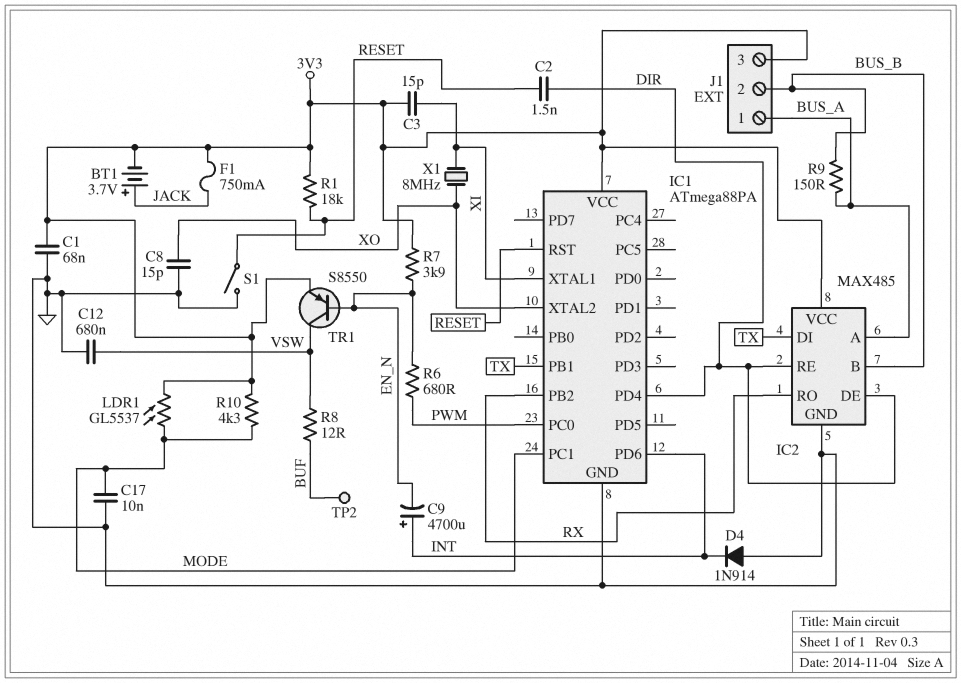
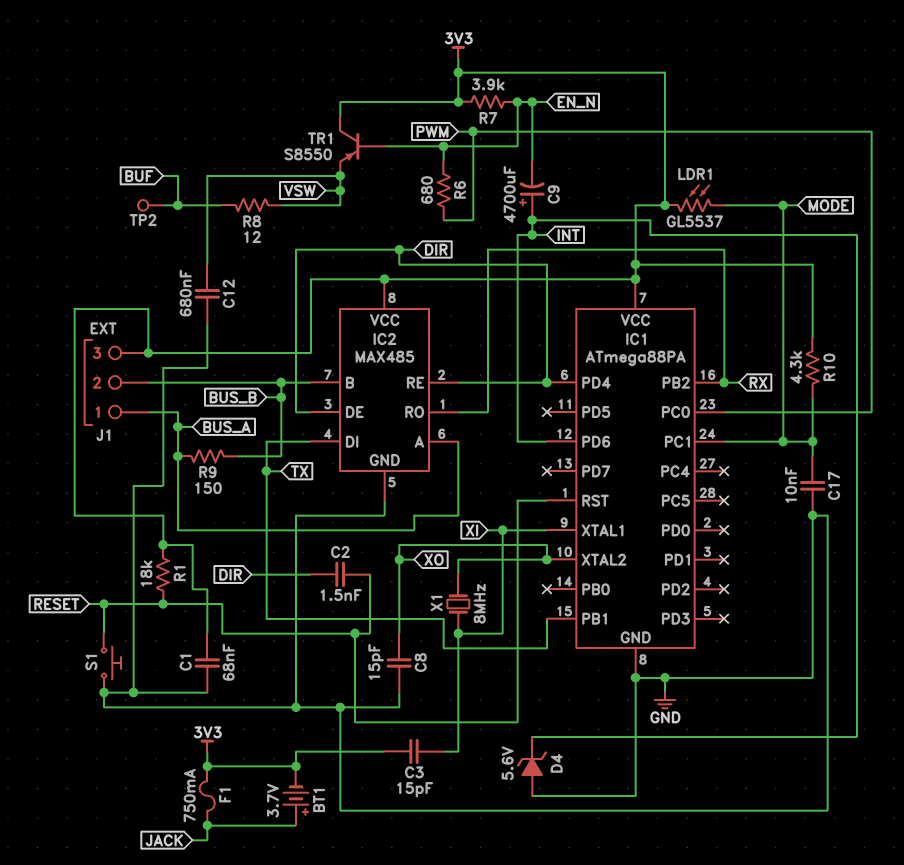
D4: diode 1N914 (A GND, K INT) -> zener 5.6V (A GND, K INT)
S1: switch (GND, RESET) -> button (GND, RESET)
TR1: PNP S8550 (B EN_N, C VSW, E 3V3) -> PNP S8550 (B EN_N, C 3V3, E VSW)

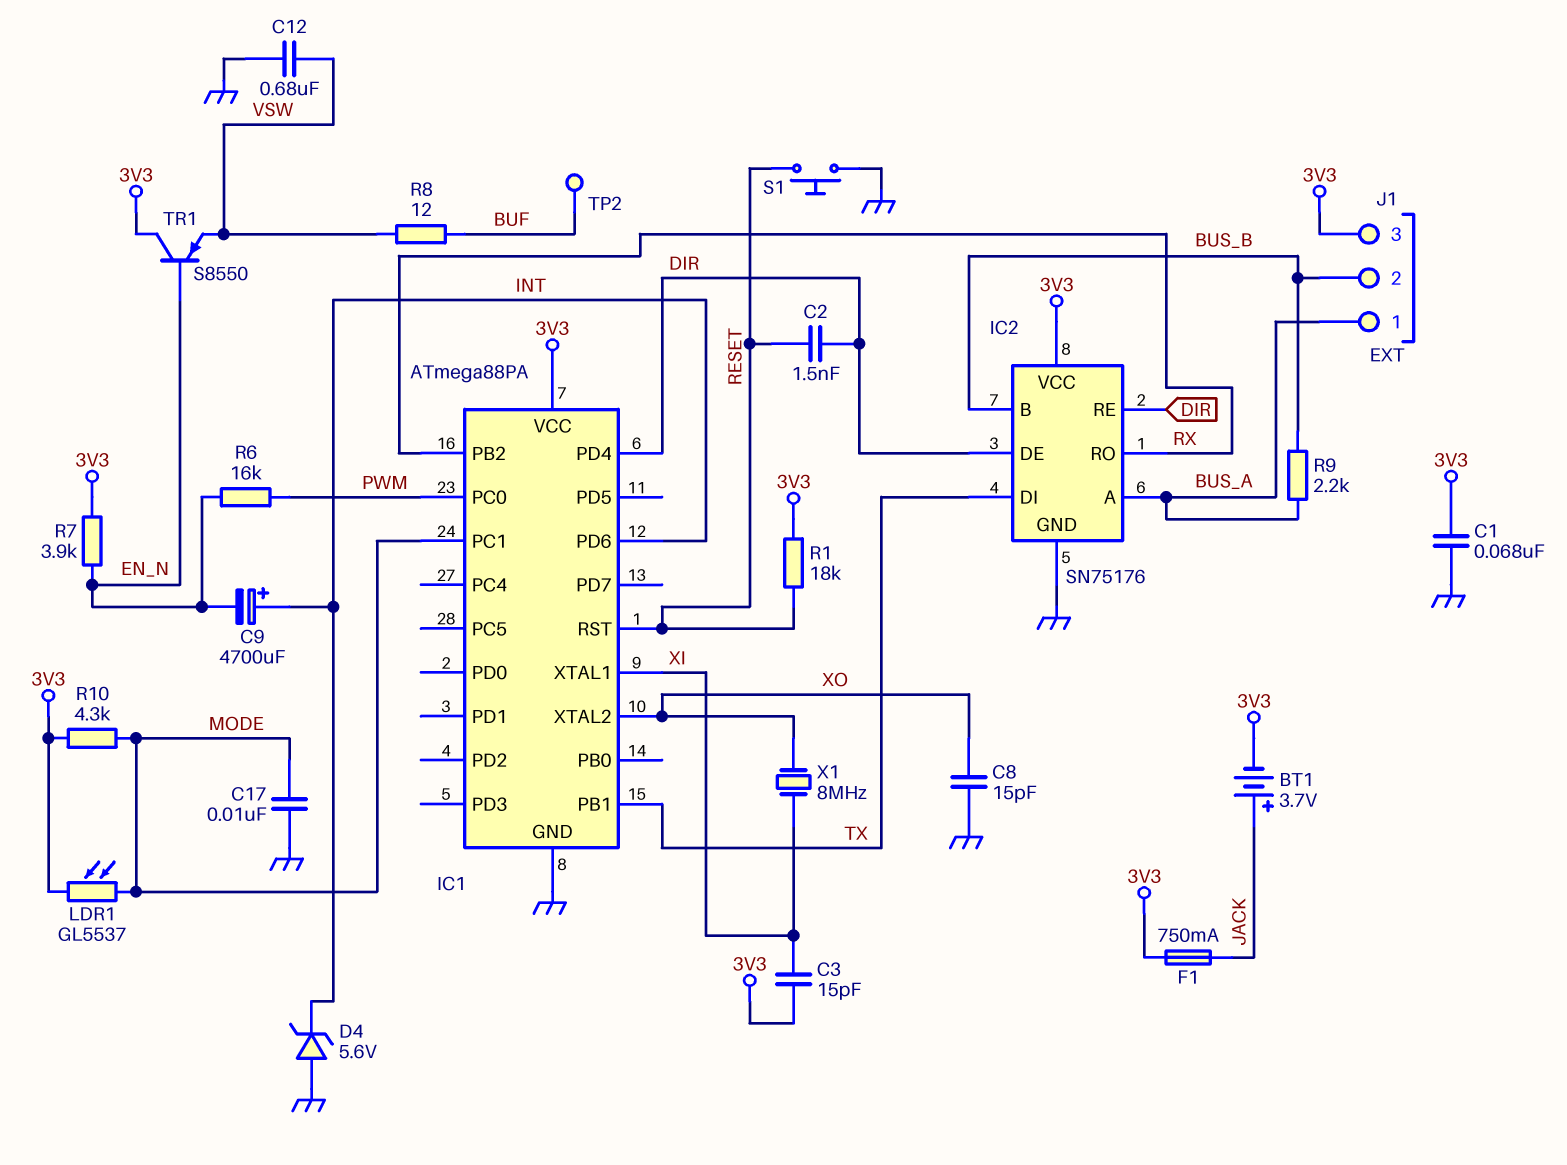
IC2: MAX485 -> SN75176
R6: 680 (EN_N, PWM) -> 16k (EN_N, PWM)
R9: 150 (BUS_A, BUS_B) -> 2.2k (BUS_A, BUS_B)

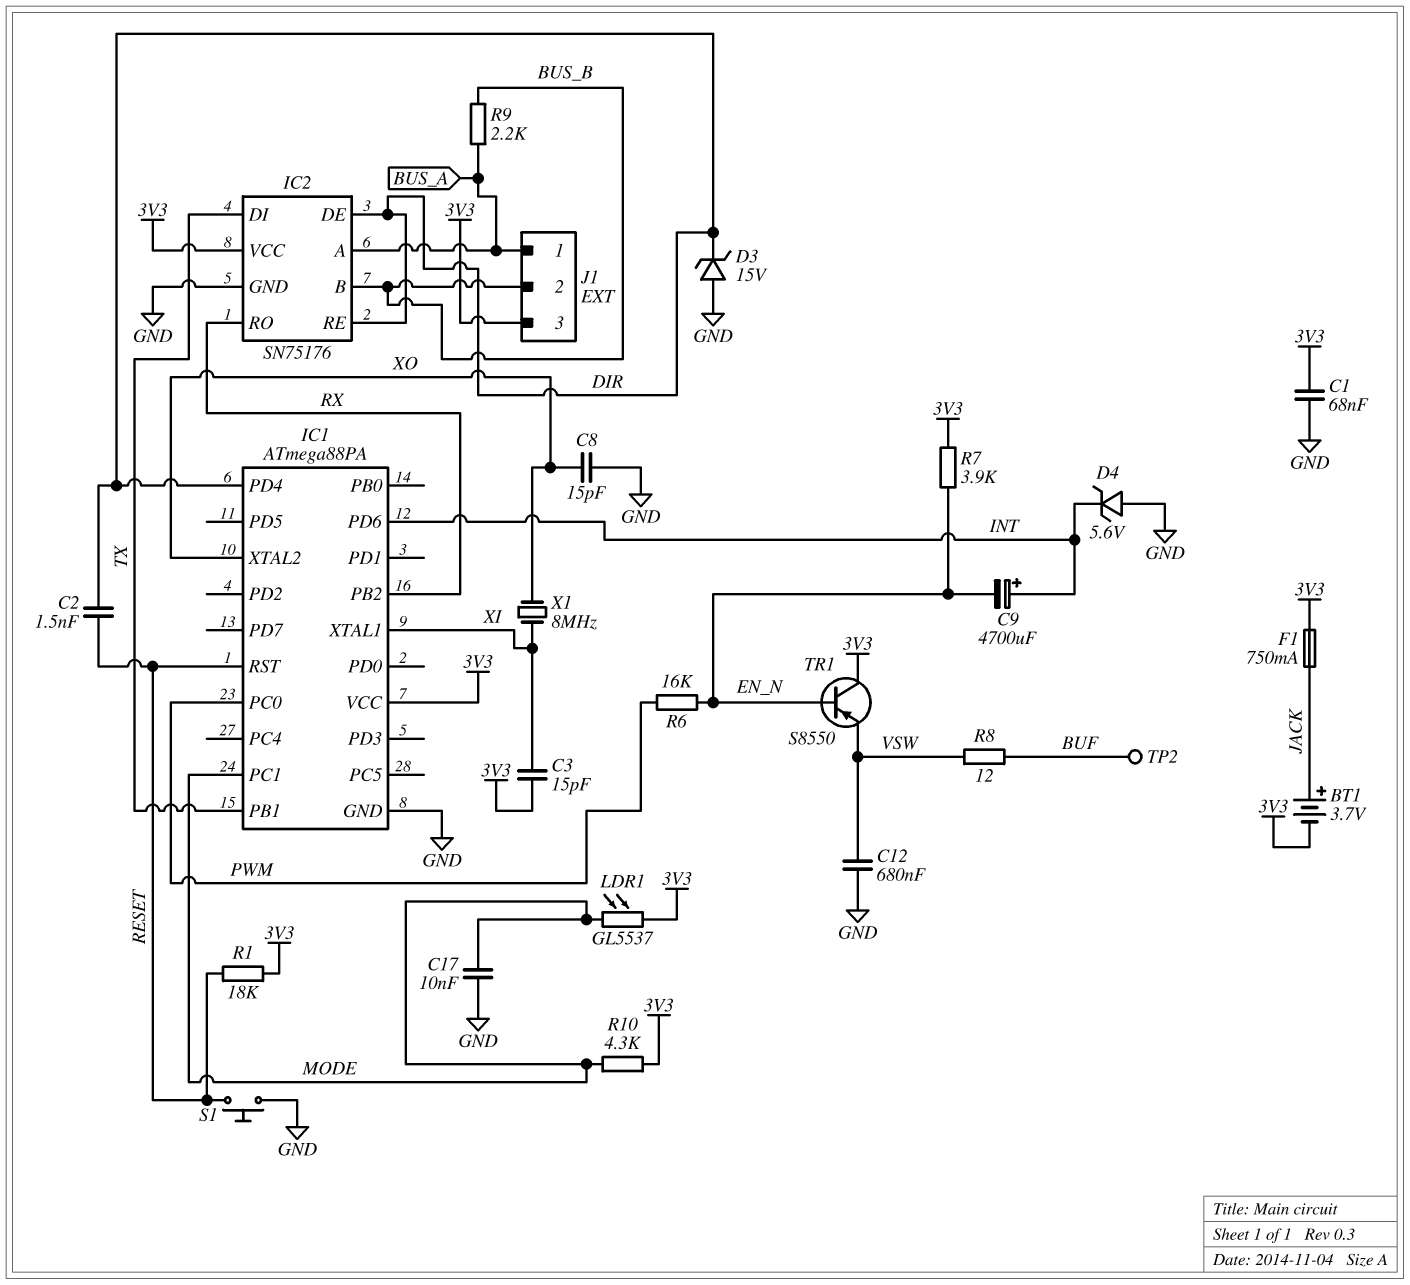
D3: none -> zener 15V (A GND, K DIR)

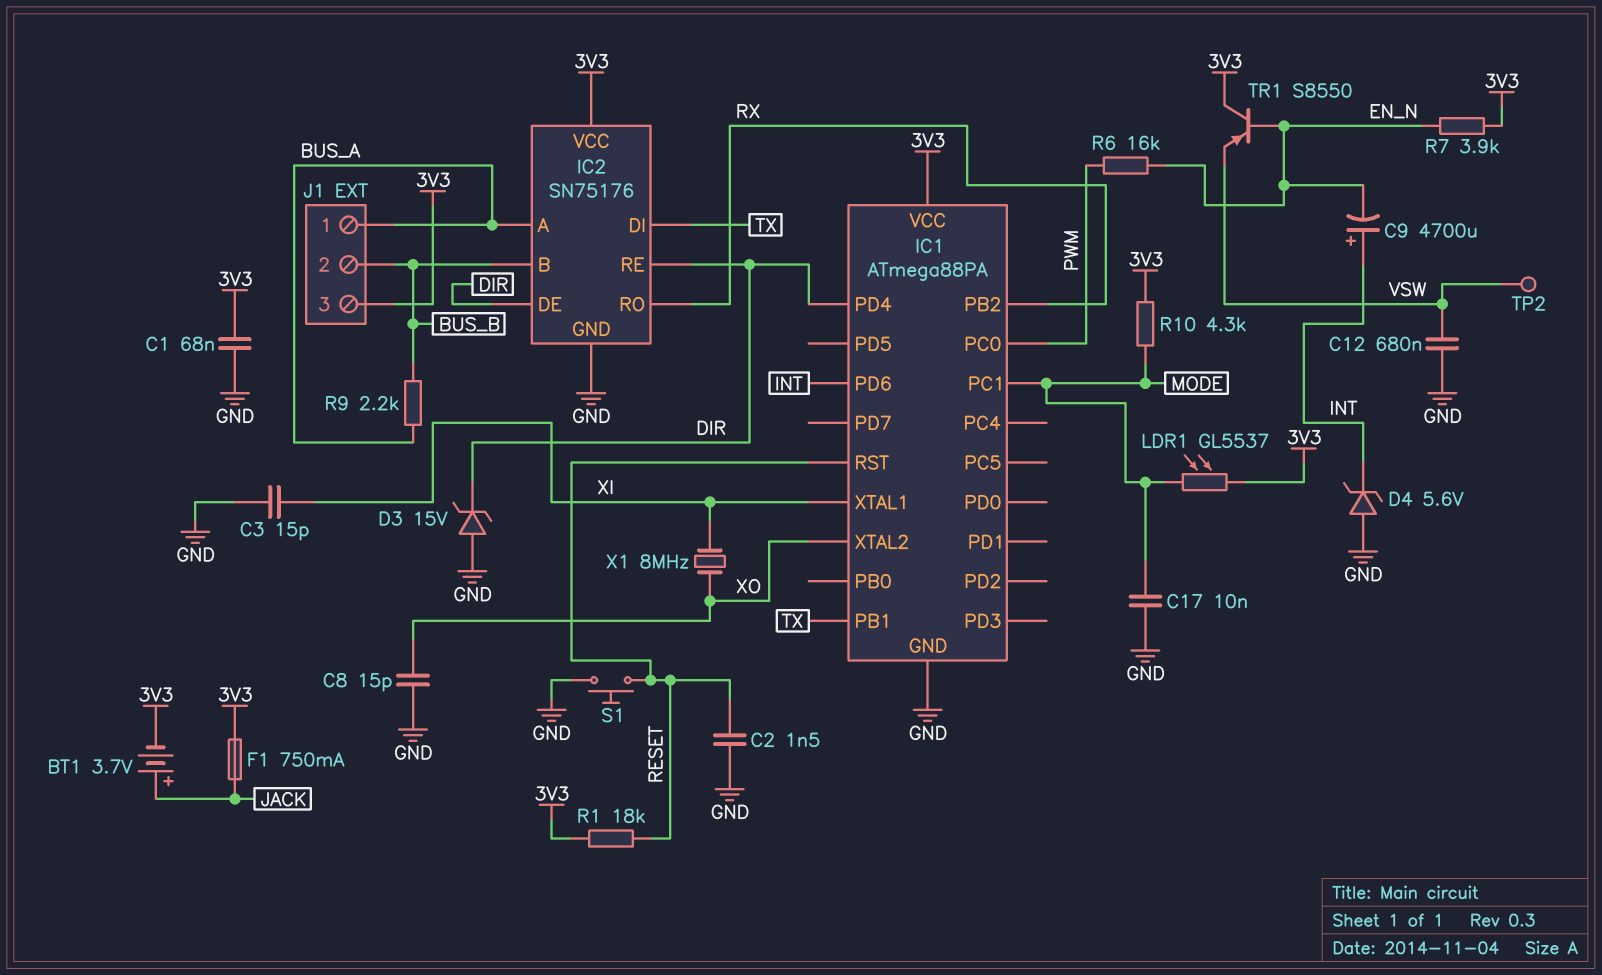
C2: 1.5nF (DIR, RESET) -> 1.5nF (GND, RESET)
C3: 15pF (3V3, XI) -> 15pF (GND, XI)
R8: 12 (BUF, VSW) -> none
TP2: test point (BUF) -> test point (VSW)

